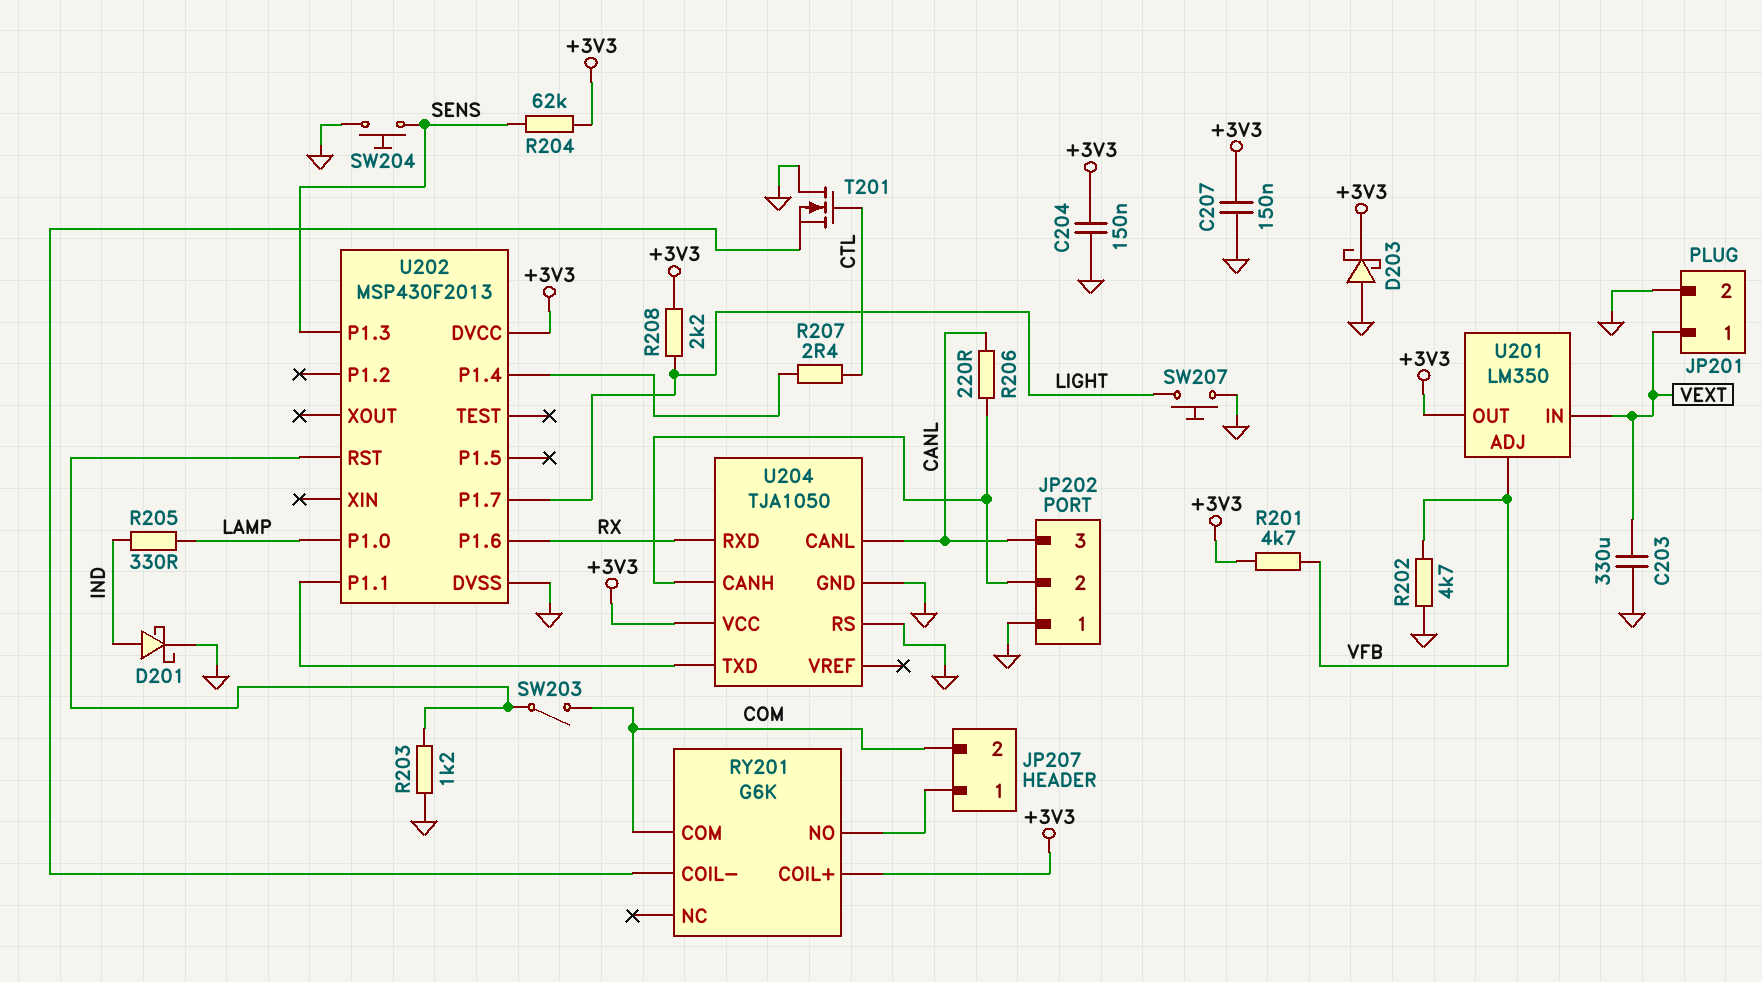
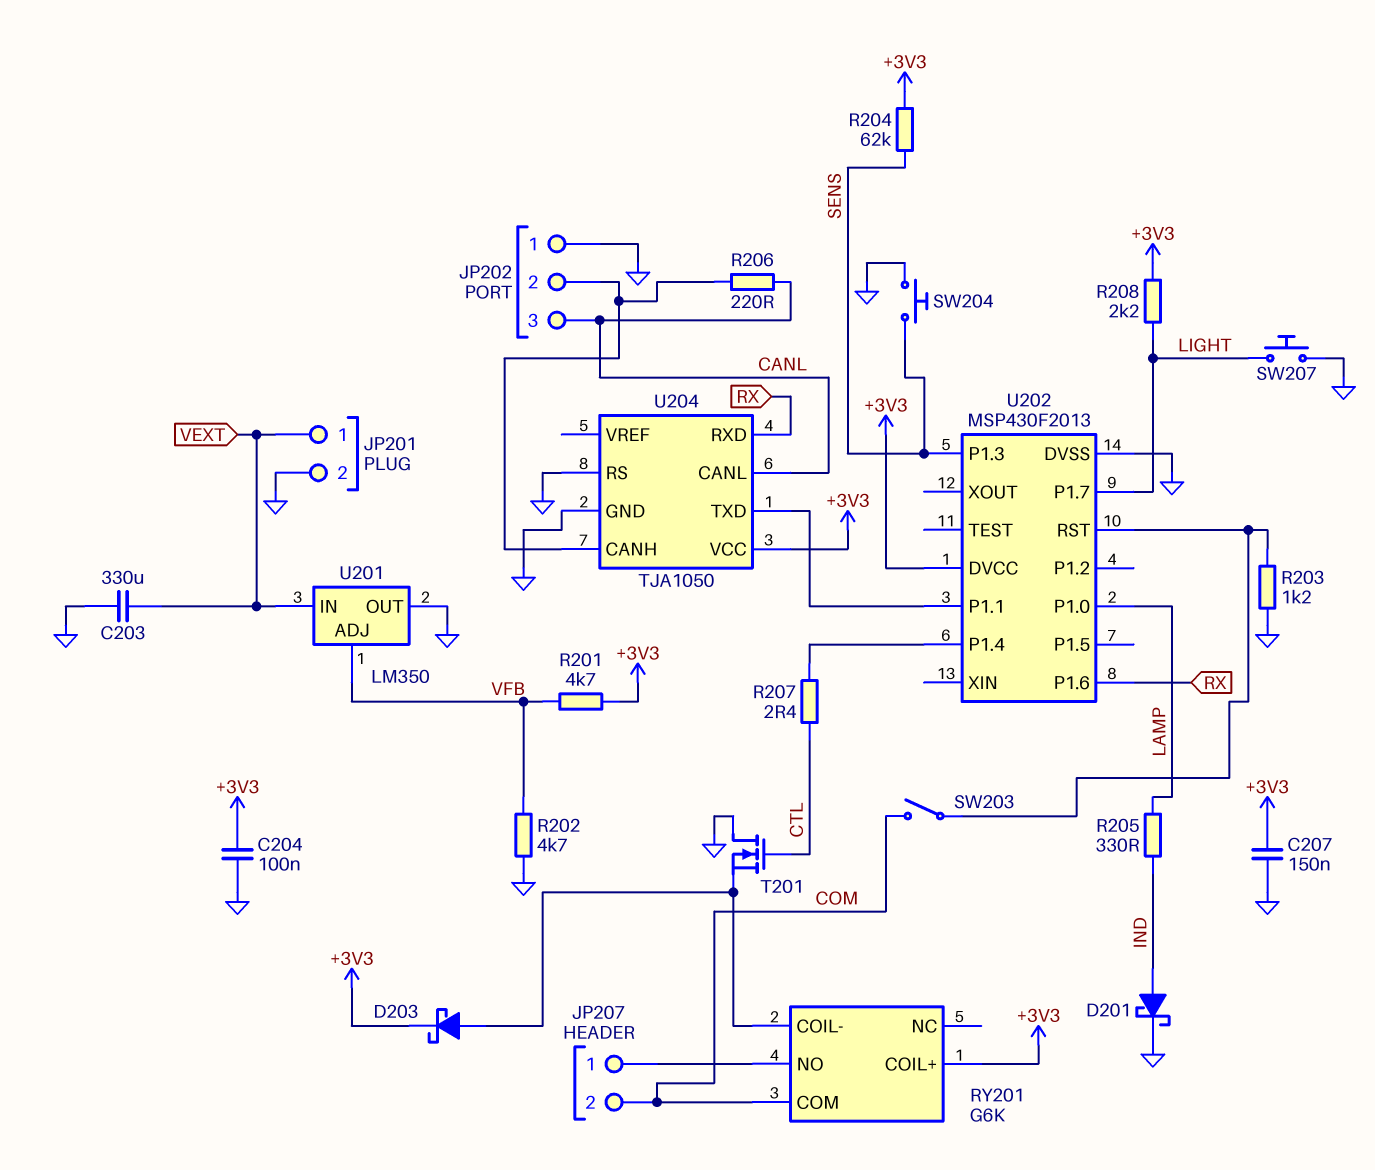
C204: 150nF (+3V3, GND) -> 100nF (+3V3, GND)
D203: schottky (A GND, K +3V3) -> schottky (A RY201/COIL-, K +3V3)
U201 pin OUT: +3V3 -> GND

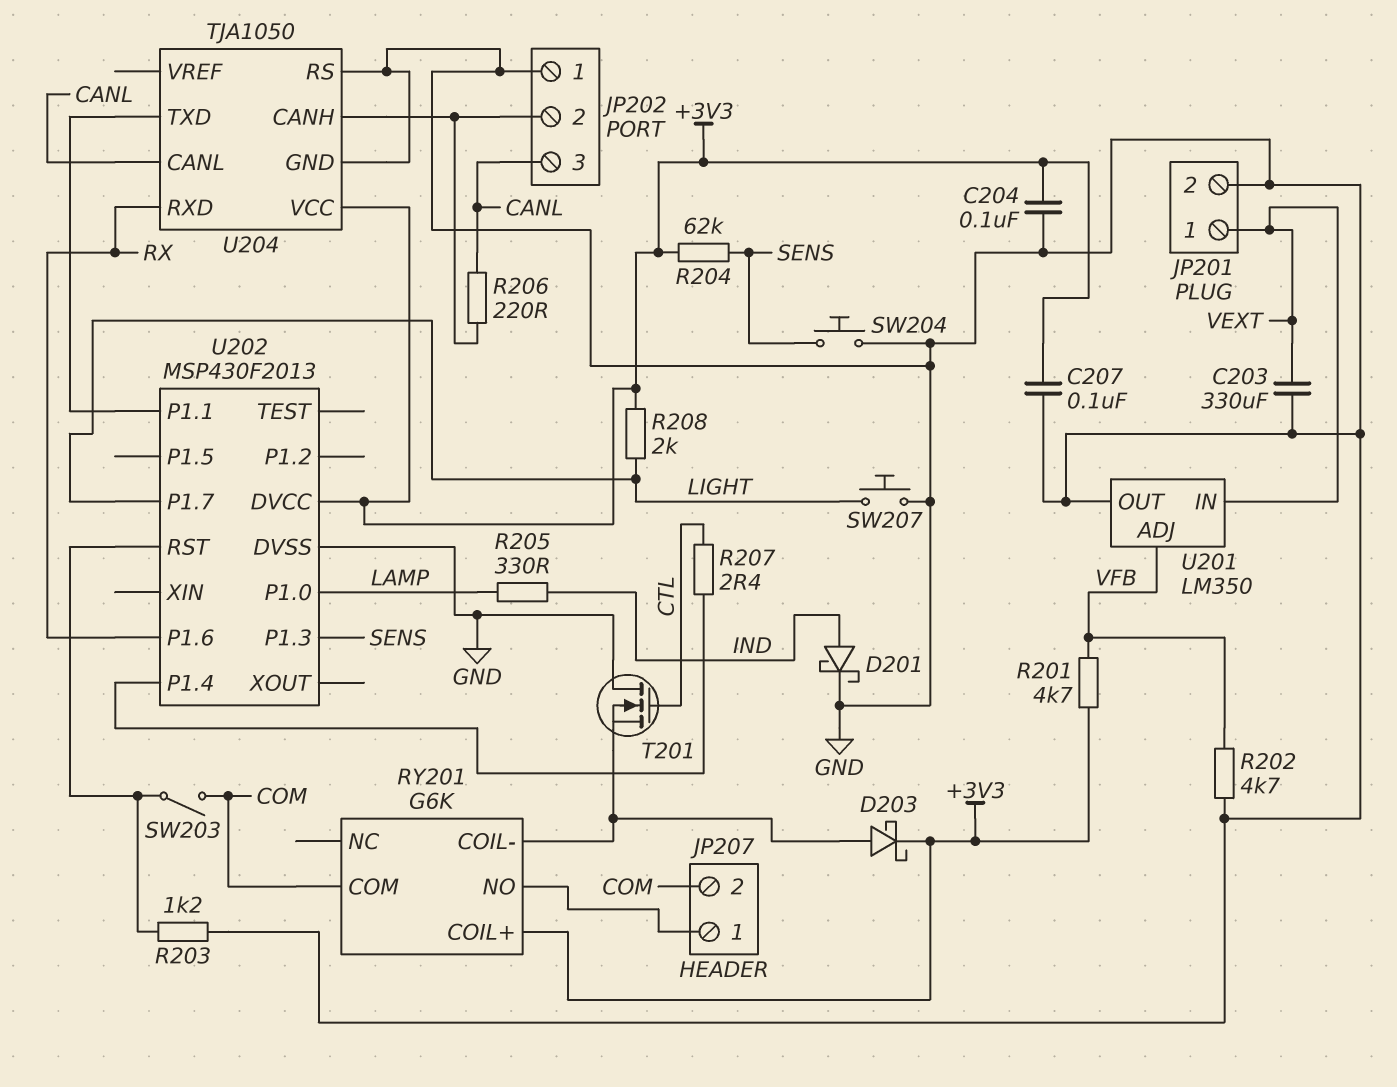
C207: 150nF (+3V3, GND) -> 100nF (+3V3, GND)
R208: 2.2k (+3V3, LIGHT) -> 2k (+3V3, LIGHT)

